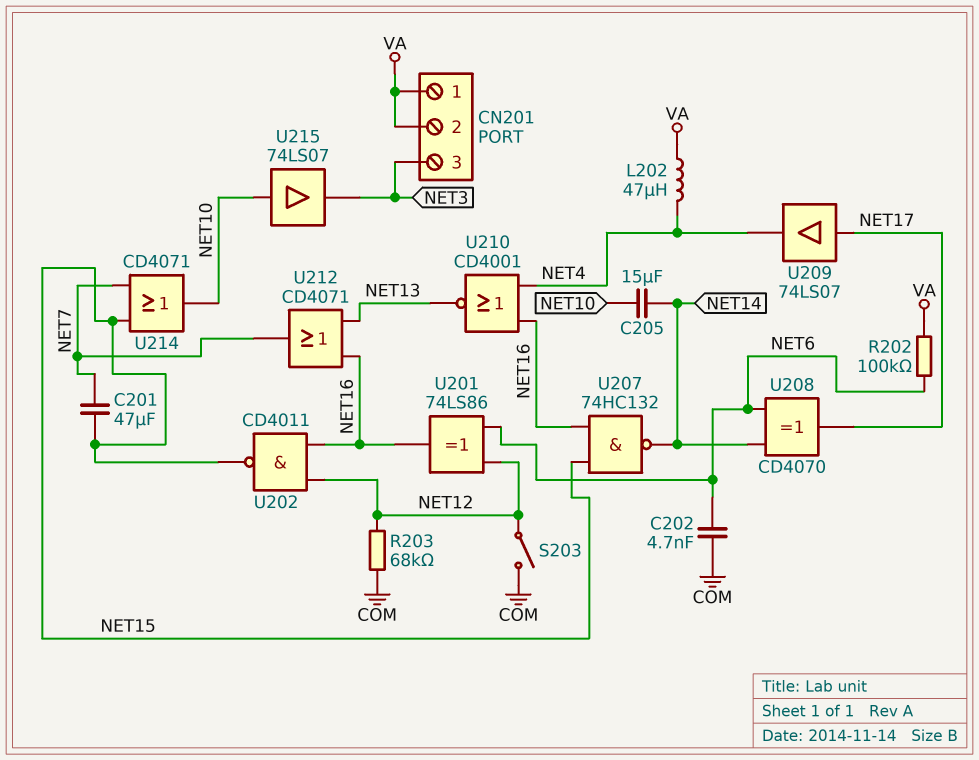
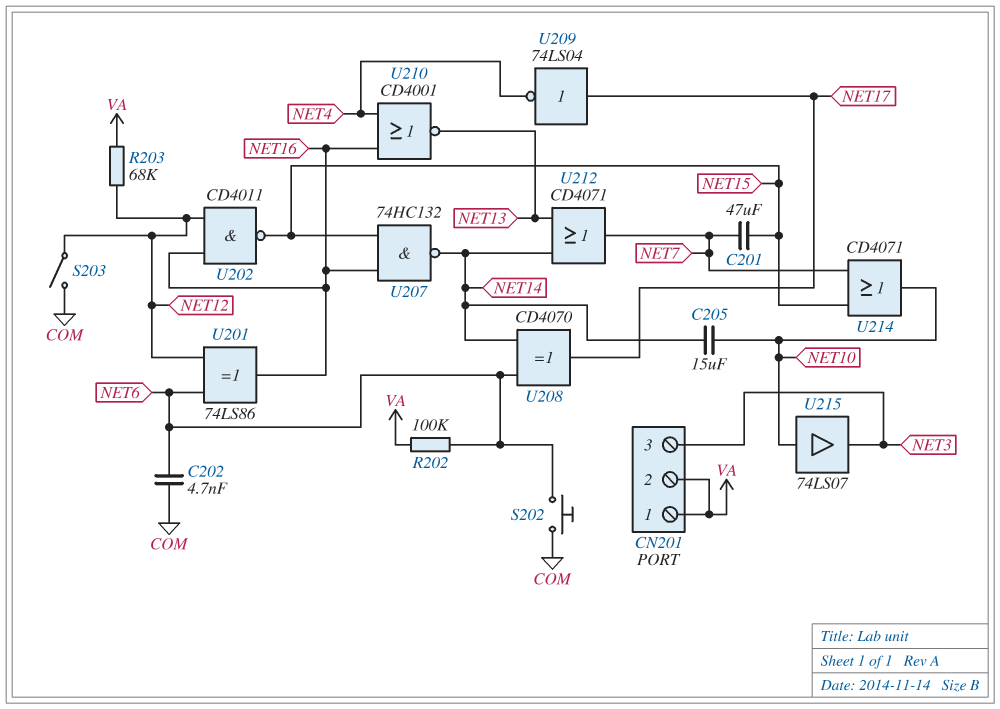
L202: 47uH (NET4, VA) -> none
R203: 68k (COM, NET12) -> 68k (NET12, VA)
S202: none -> button (COM, NET6)
U209: buffer 74LS07 (in NET17, out NET4) -> NOT 74LS04 (in NET17, out NET4)
U212: OR CD4071 (in NET13, in NET16, out NET7) -> OR CD4071 (in NET13, in NET14, out NET7)

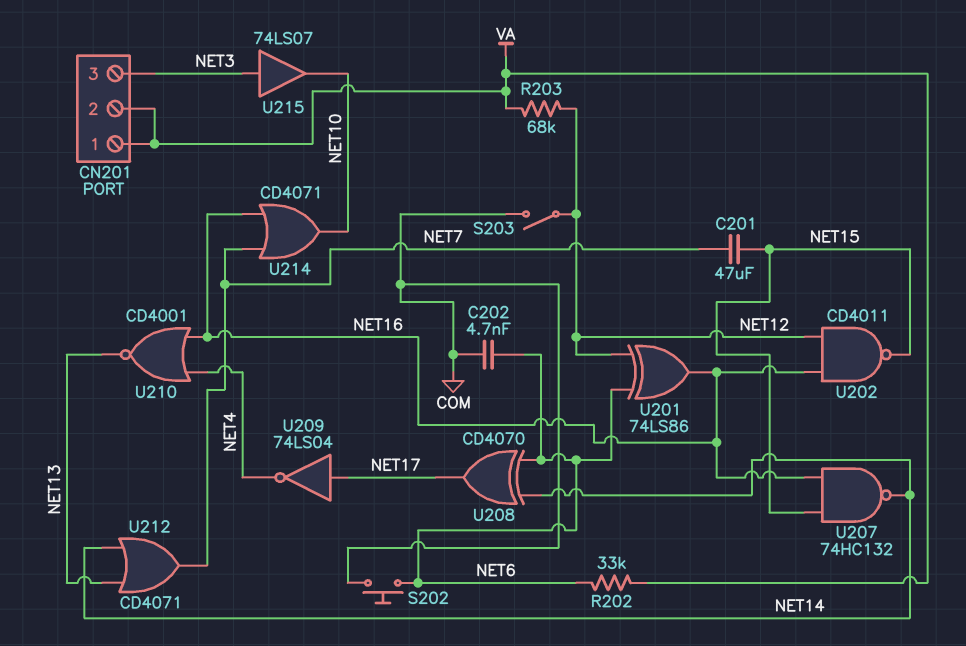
C205: 15uF (NET10, NET14) -> none
R202: 100k (NET6, VA) -> 33k (NET6, VA)
U214: OR CD4071 (in NET7, in NET15, out NET10) -> OR CD4071 (in NET7, in NET16, out NET10)
U215: buffer 74LS07 (in NET10, out NET3) -> buffer 74LS07 (in NET3, out NET10)

